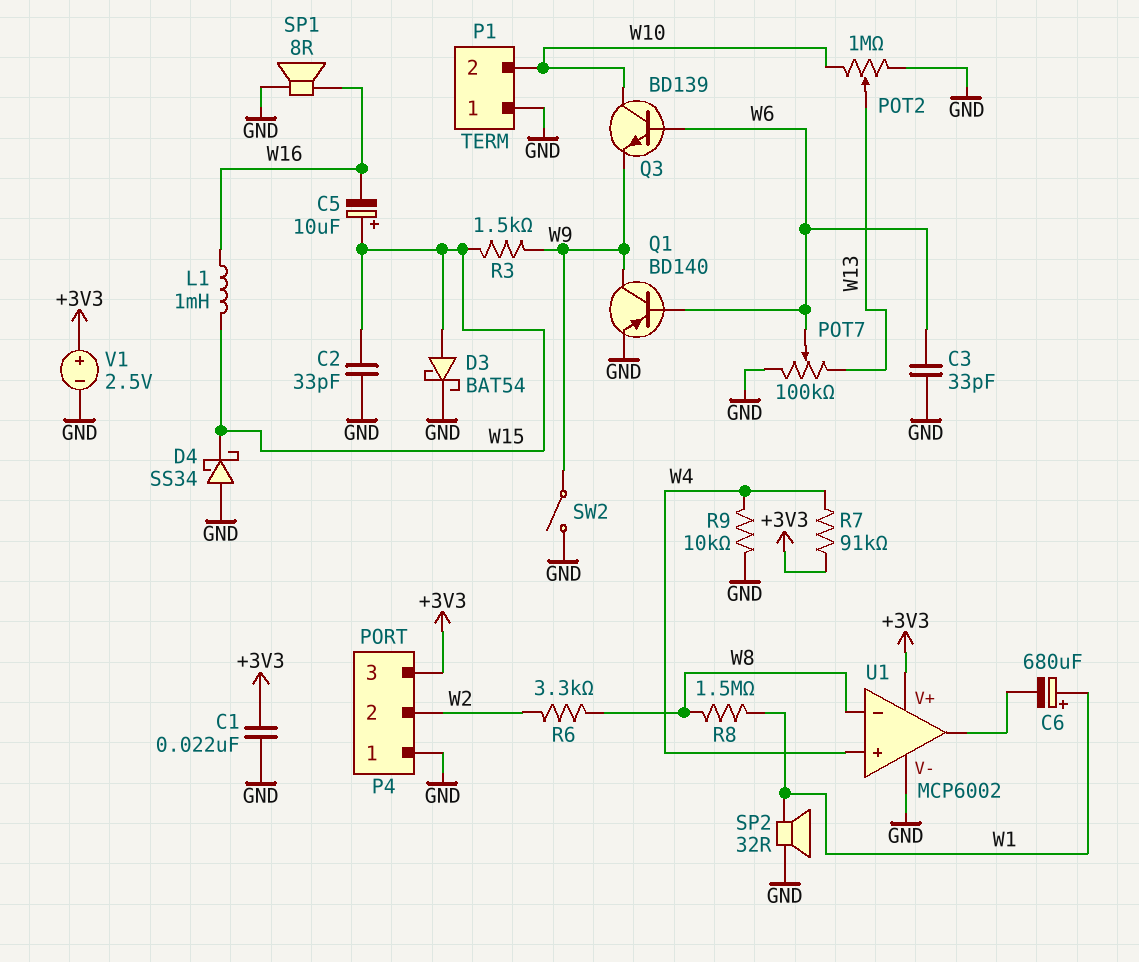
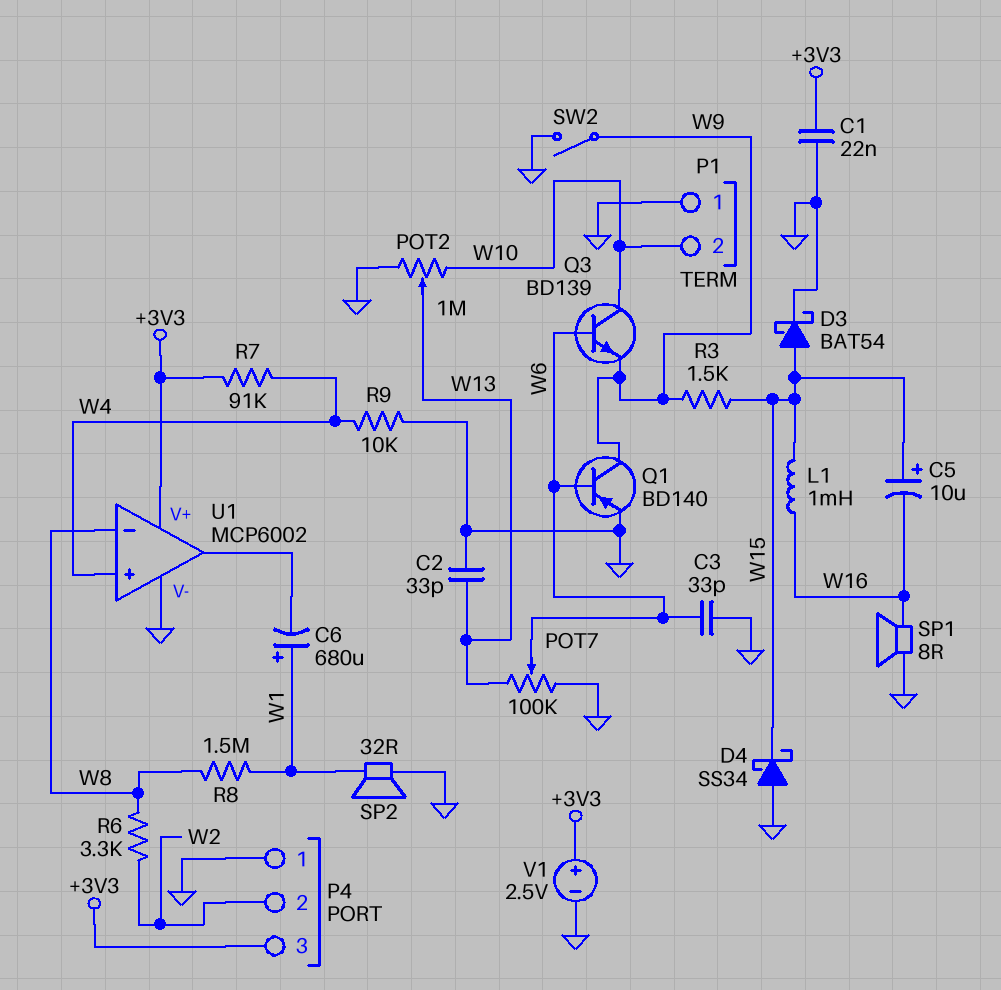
C2: 33pF (GND, W15) -> 33pF (GND, W13)

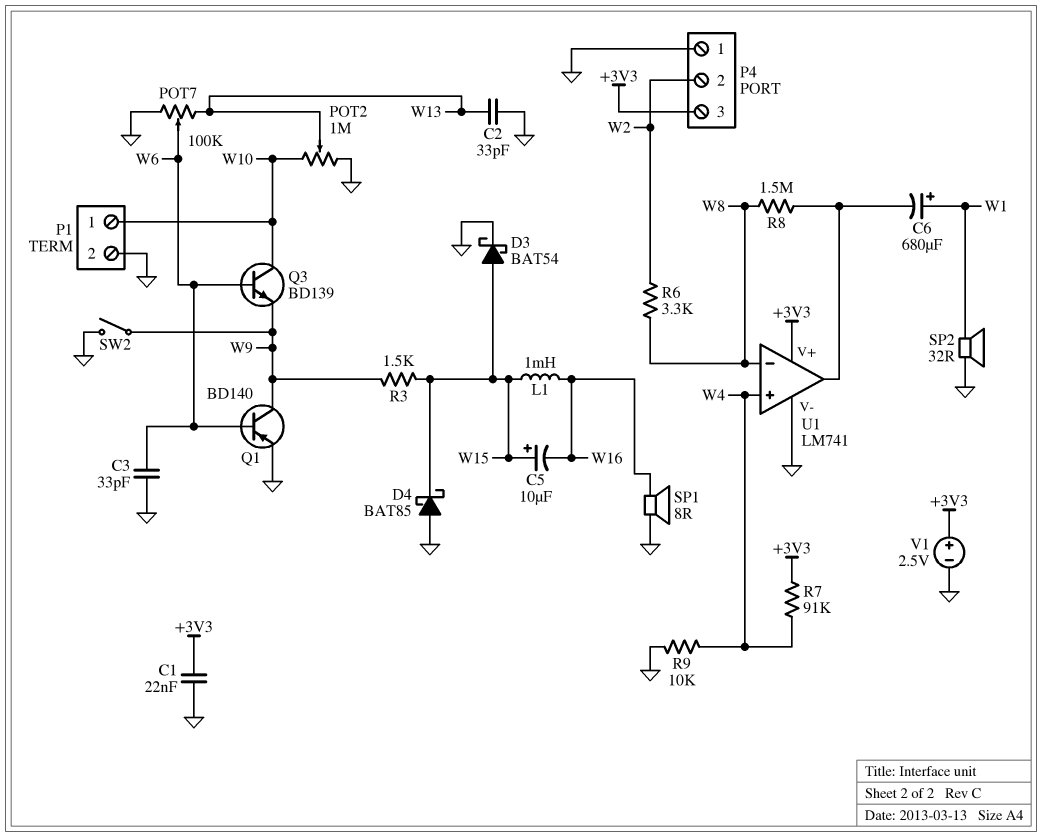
D4: schottky SS34 (A GND, K W15) -> schottky BAT85 (A GND, K W15)
P1 pin 1: GND -> W10
P1 pin 2: W10 -> GND
R8: 1.5M (W1, W8) -> 1.5M (U1/out, W8)
U1: MCP6002 -> LM741

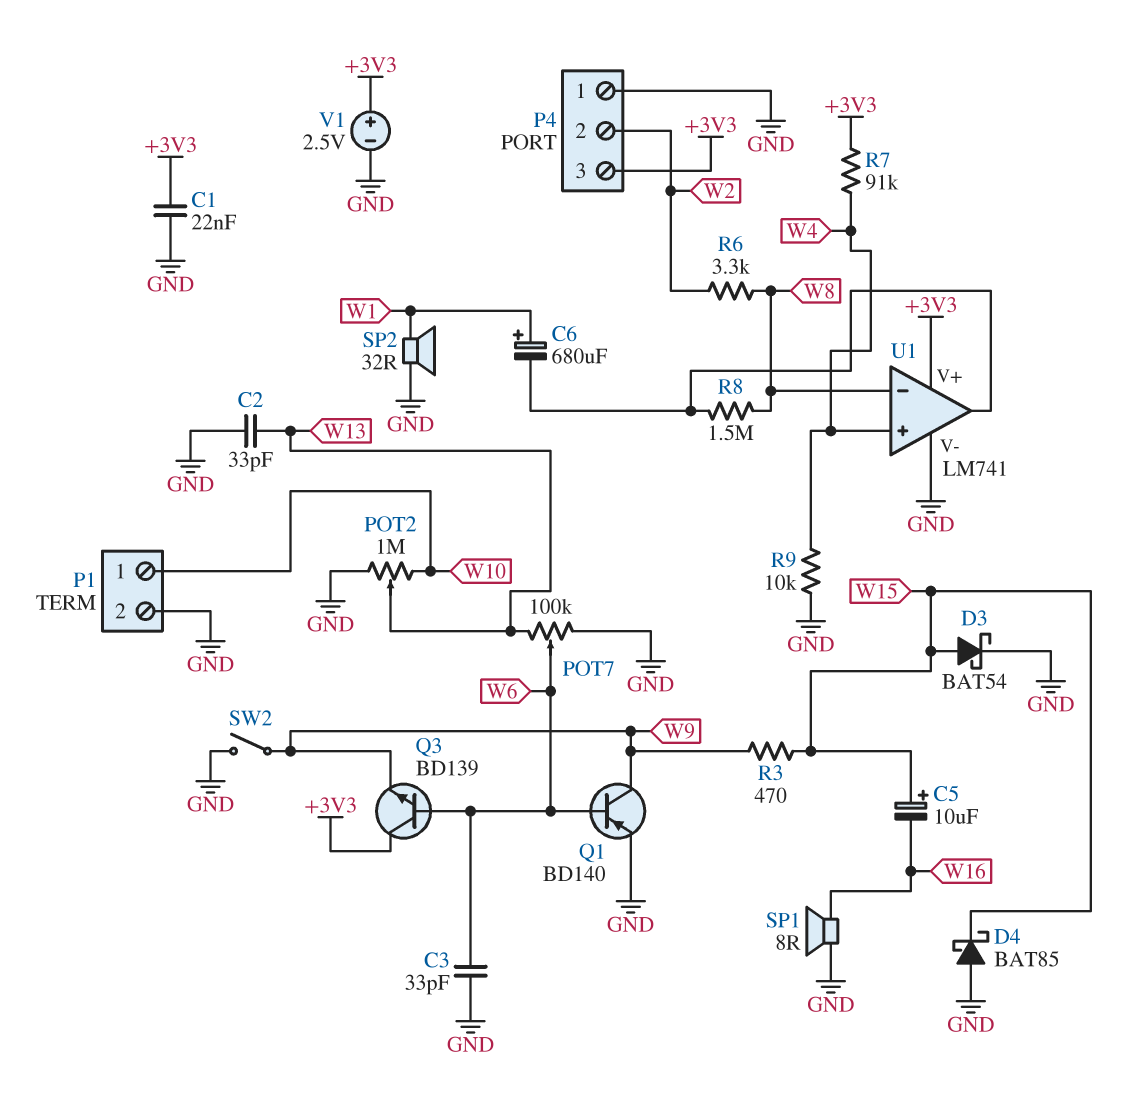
L1: 1mH (W15, W16) -> none
Q3: NPN BD139 (B W6, C W10, E W9) -> NPN BD139 (B W6, C +3V3, E W9)
R3: 1.5k (W9, W15) -> 470 (W9, W15)

